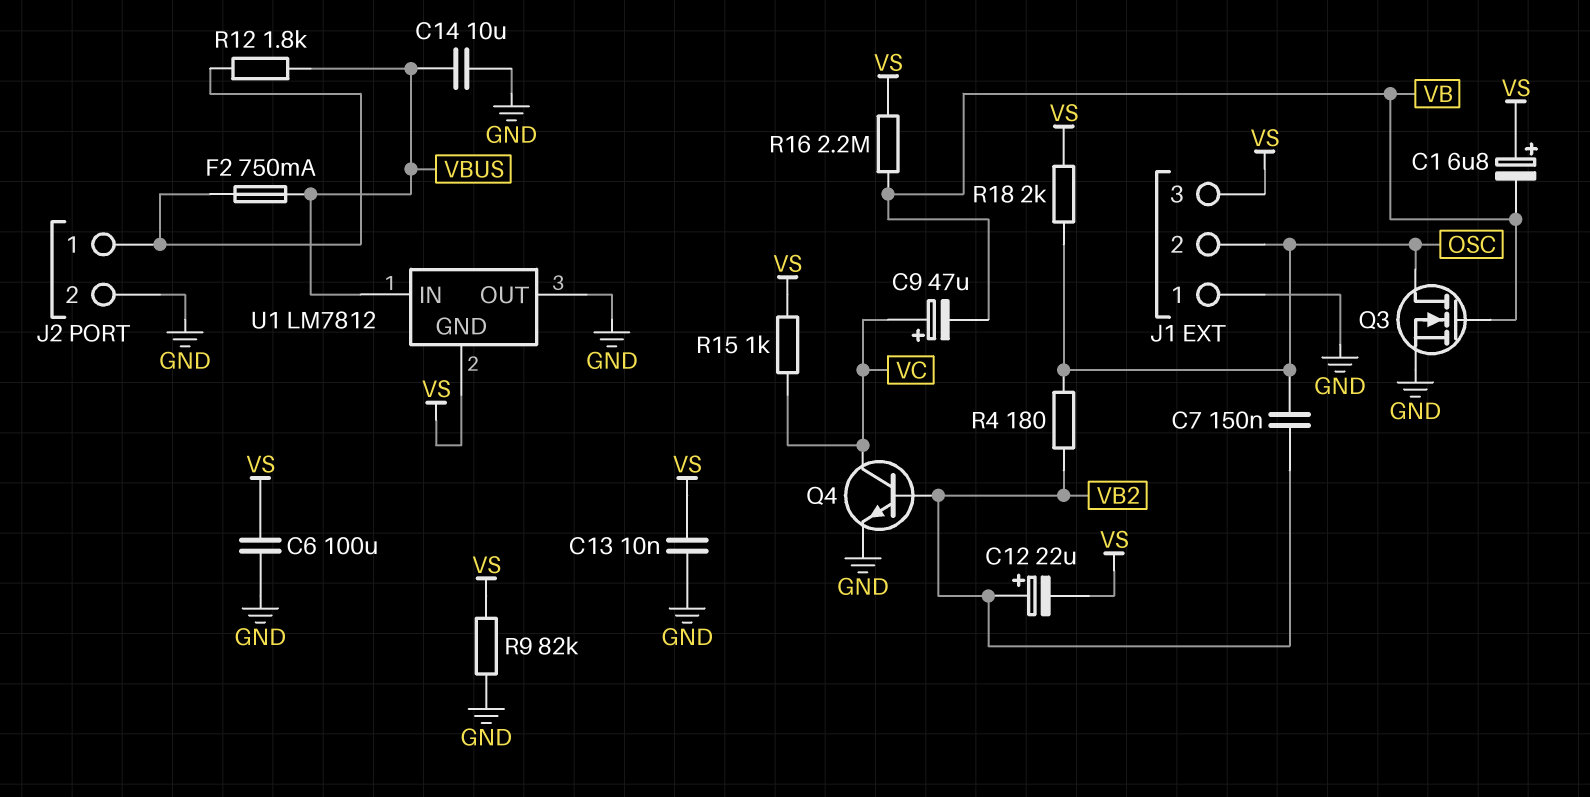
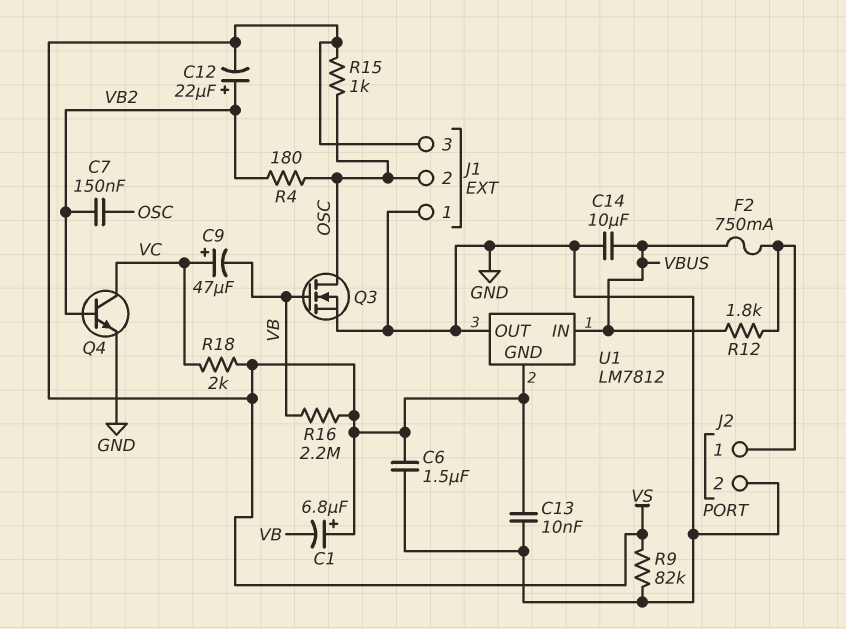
C6: 100uF (GND, VS) -> 1.5uF (GND, VS)
R15: 1k (VC, VS) -> 1k (OSC, VS)
R18: 2k (OSC, VS) -> 2k (VC, VS)

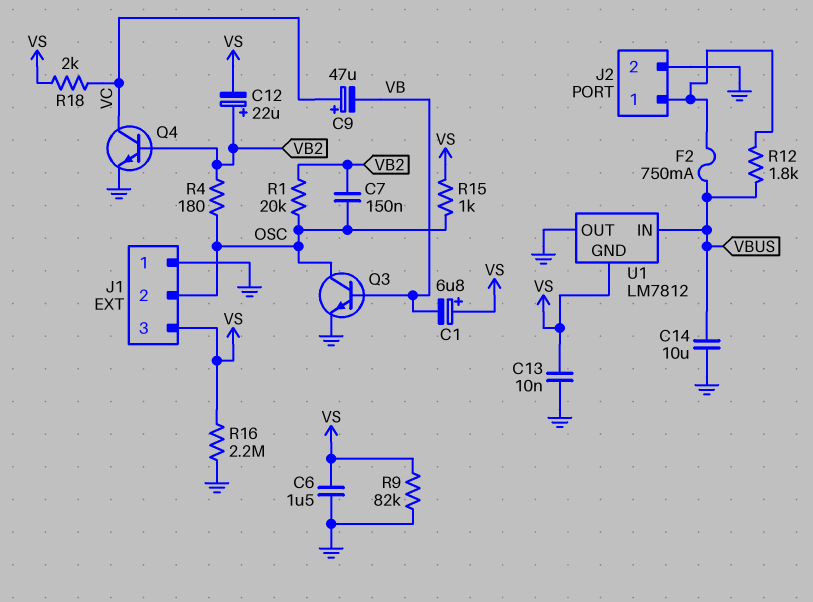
Q3: NMOS (G VB, D OSC, S GND) -> NPN (B VB, C OSC, E GND)
R1: none -> 20k (OSC, VB2)
R16: 2.2M (VB, VS) -> 2.2M (GND, VS)

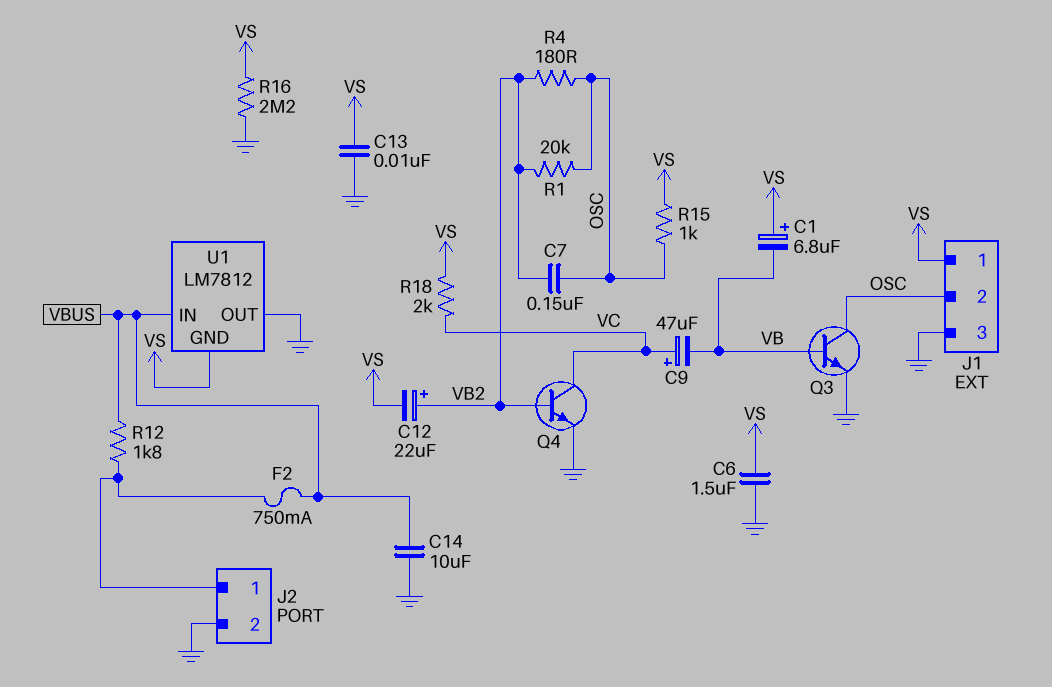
J1 pin 1: GND -> VS
J1 pin 3: VS -> GND
R9: 82k (GND, VS) -> none

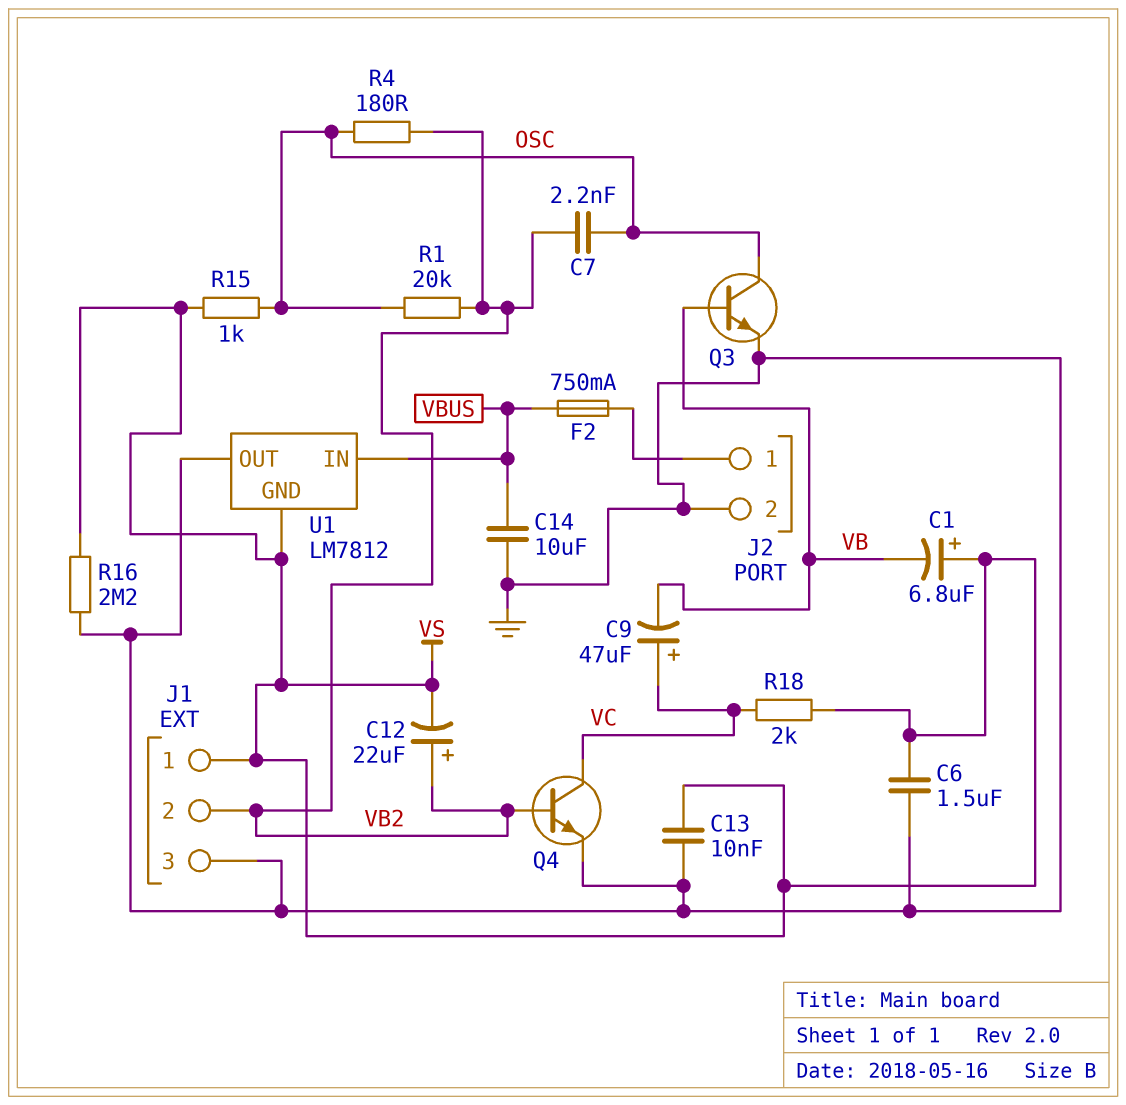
C7: 150nF (OSC, VB2) -> 2.2nF (OSC, VB2)
J1 pin 2: OSC -> VB2
R12: 1.8k (J2/1, VBUS) -> none

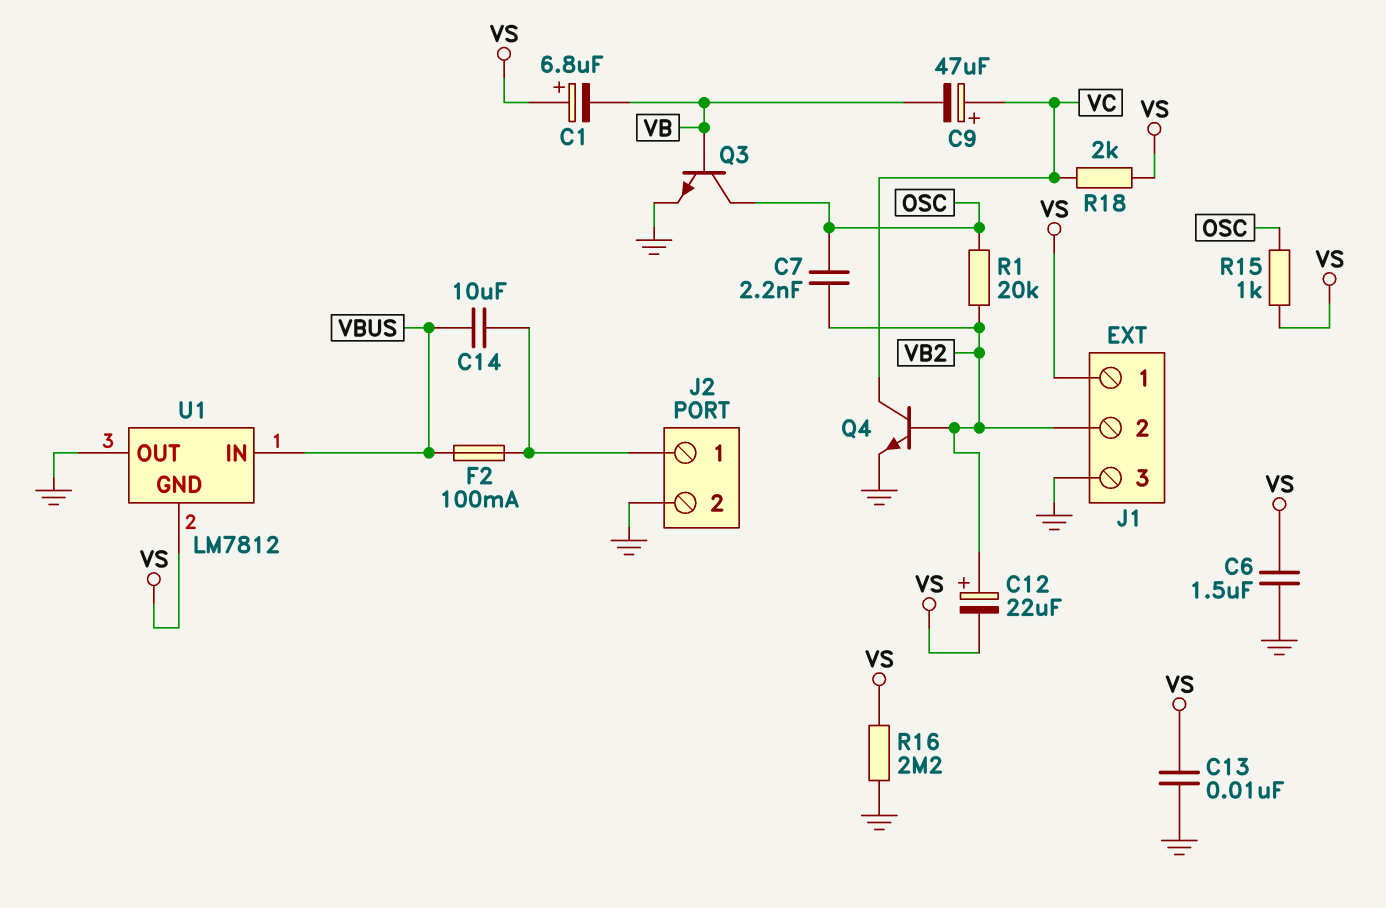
C14: 10uF (GND, VBUS) -> 10uF (J2/1, VBUS)
F2: 750mA (J2/1, VBUS) -> 100mA (J2/1, VBUS)
R4: 180 (OSC, VB2) -> none

